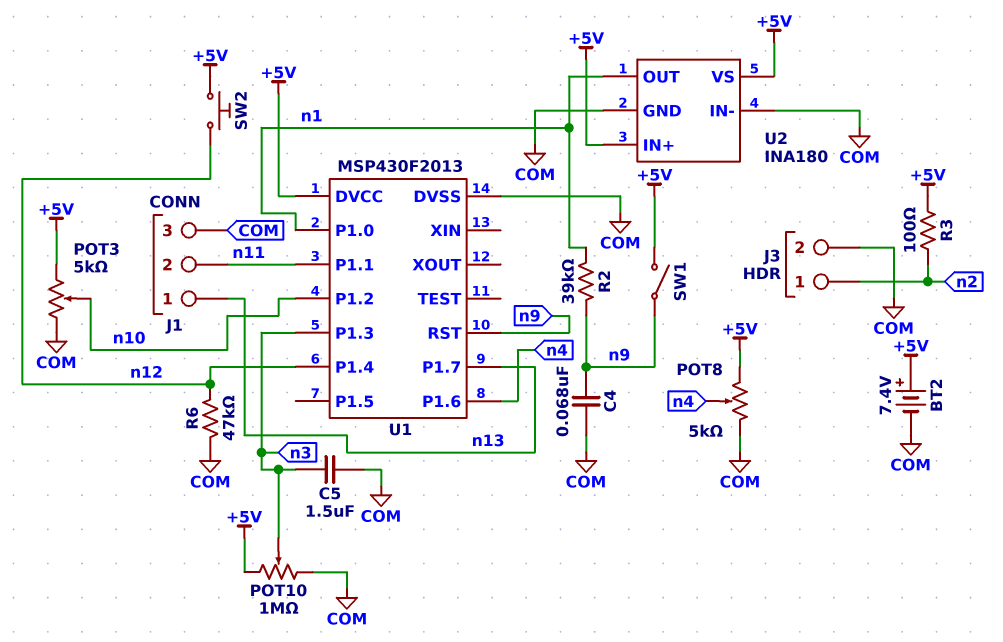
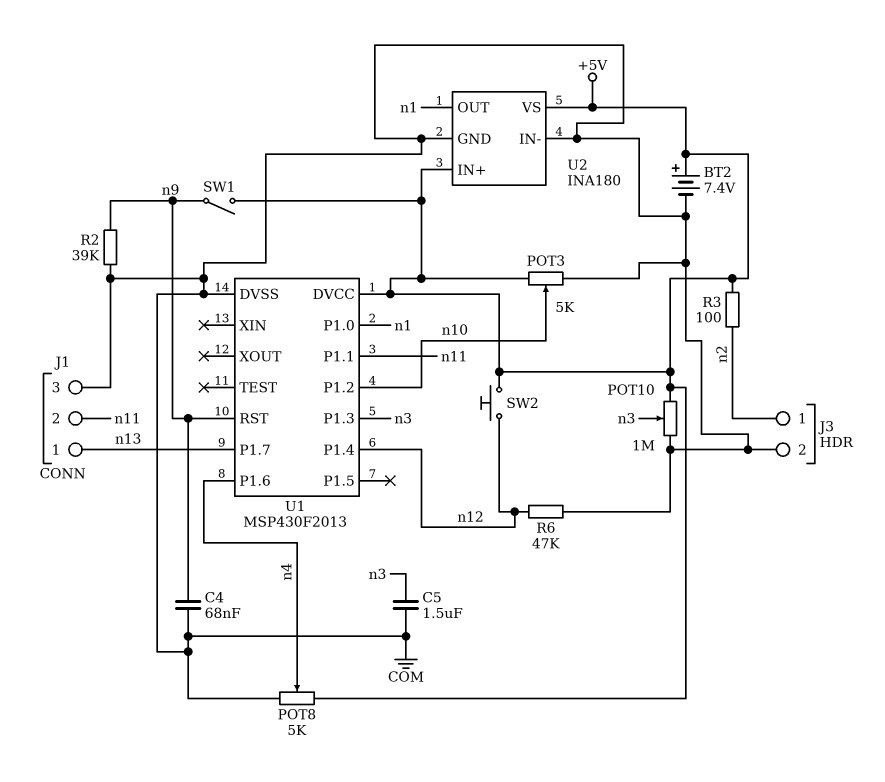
R2: 39k (n1, n9) -> 39k (COM, n9)

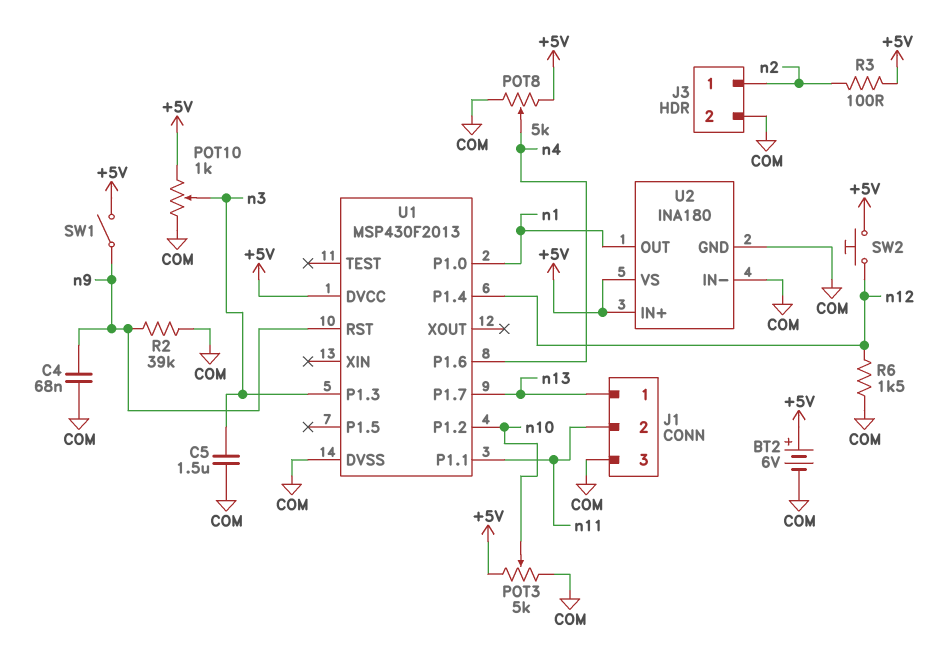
BT2: 7.4V (plus +5V, minus COM) -> 6V (plus +5V, minus COM)
POT10: 1M (+5V, COM, wiper n3) -> 1k (+5V, COM, wiper n3)
R6: 47k (COM, n12) -> 1.5k (COM, n12)

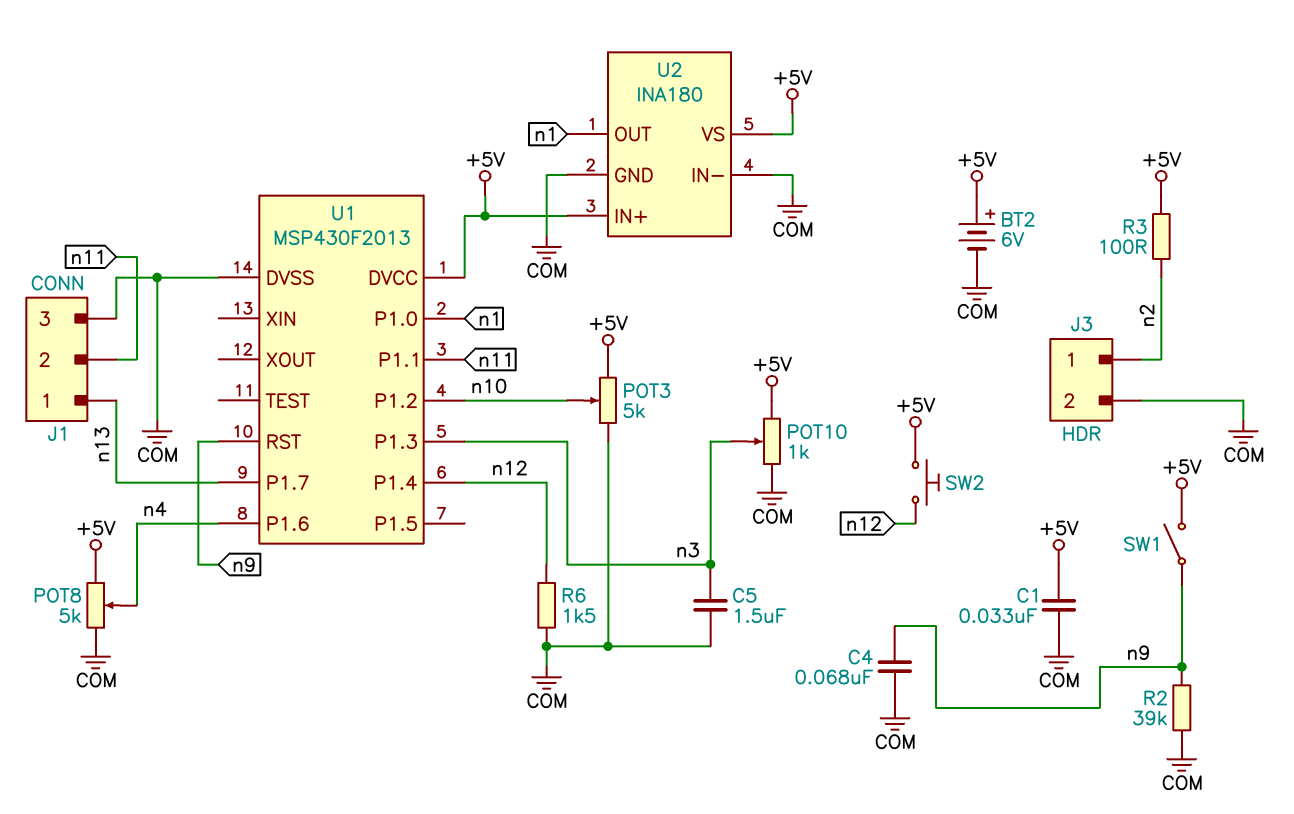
C1: none -> 33nF (+5V, COM)

